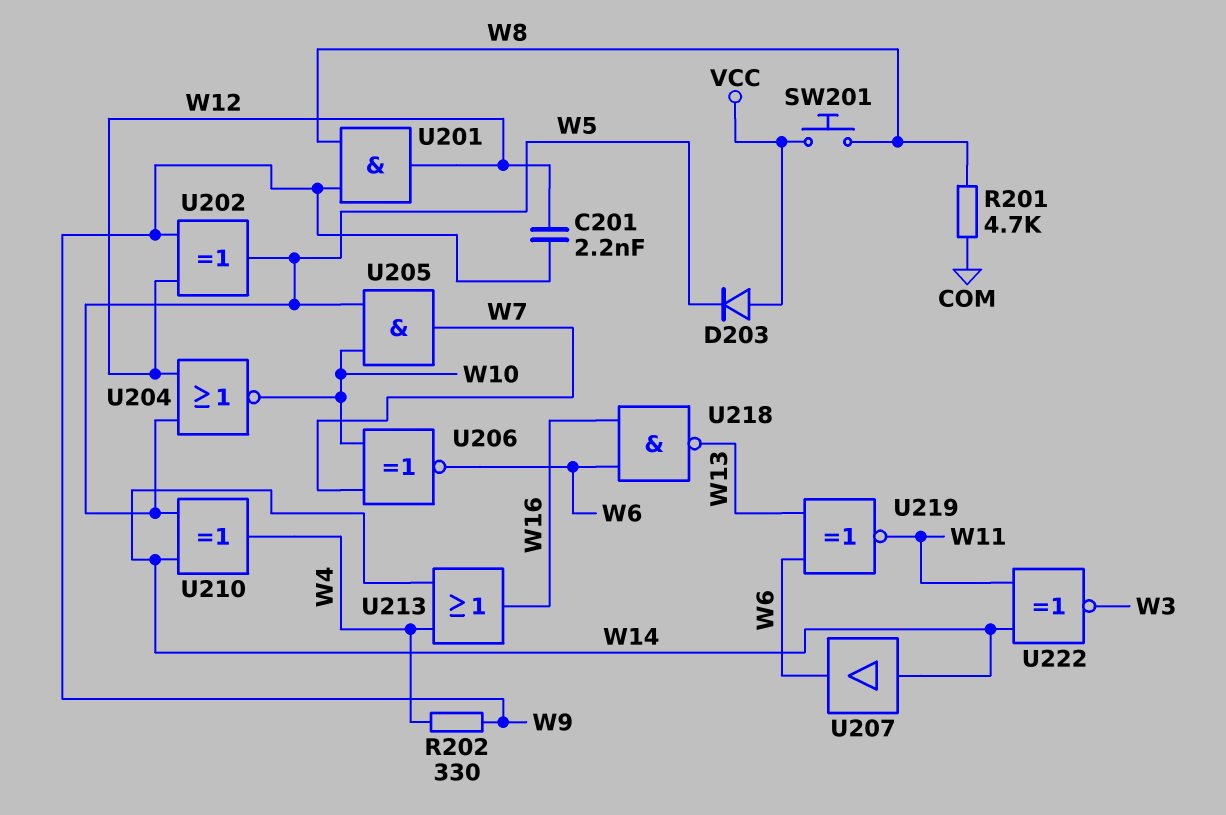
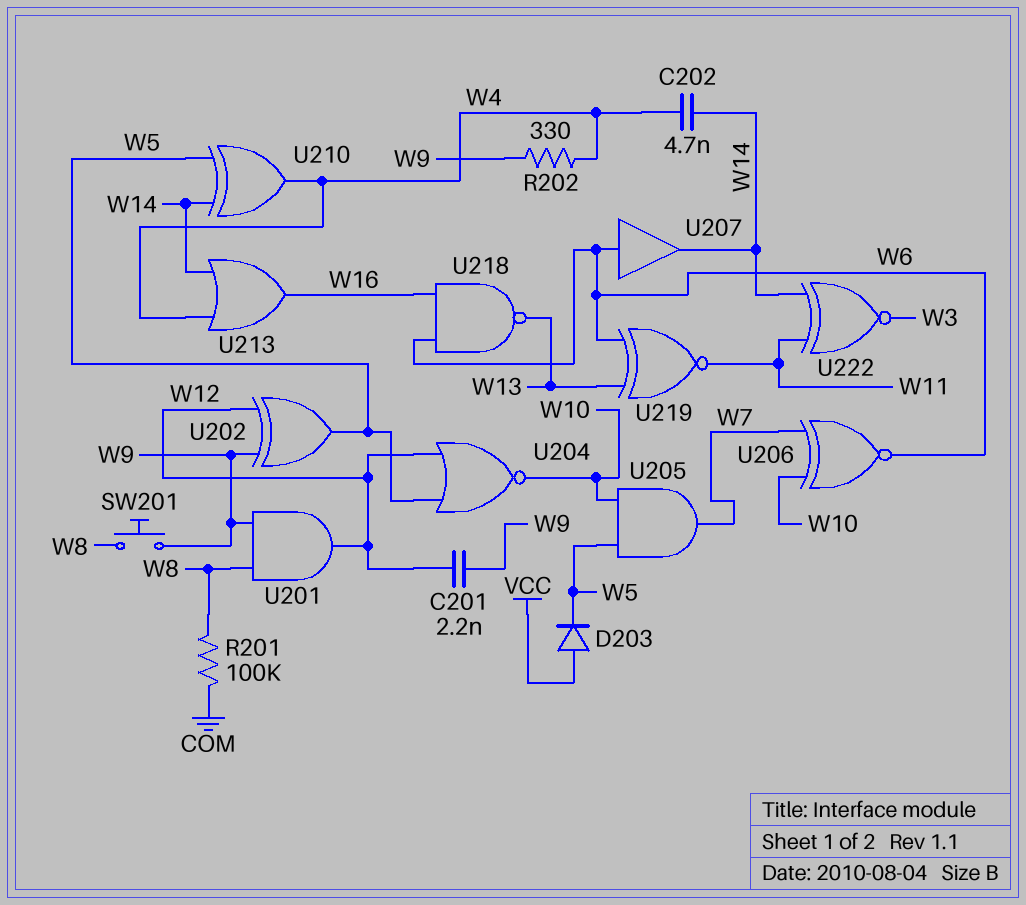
C202: none -> 4.7nF (W4, W14)
R201: 4.7k (COM, W8) -> 100k (COM, W8)
SW201: button (VCC, W8) -> button (W8, W9)
U207: buffer (in W14, out W6) -> buffer (in W6, out W14)

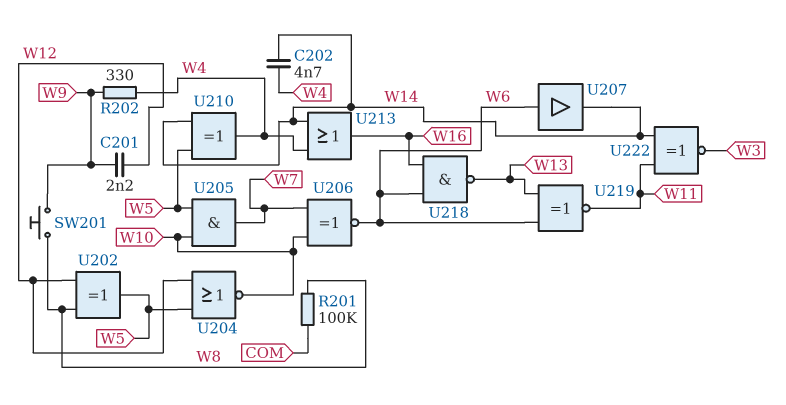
D203: diode (A VCC, K W5) -> none
U201: AND (in W8, in W9, out W12) -> none
U202: XOR (in W9, in W12, out W5) -> XOR (in W8, in W12, out W5)

